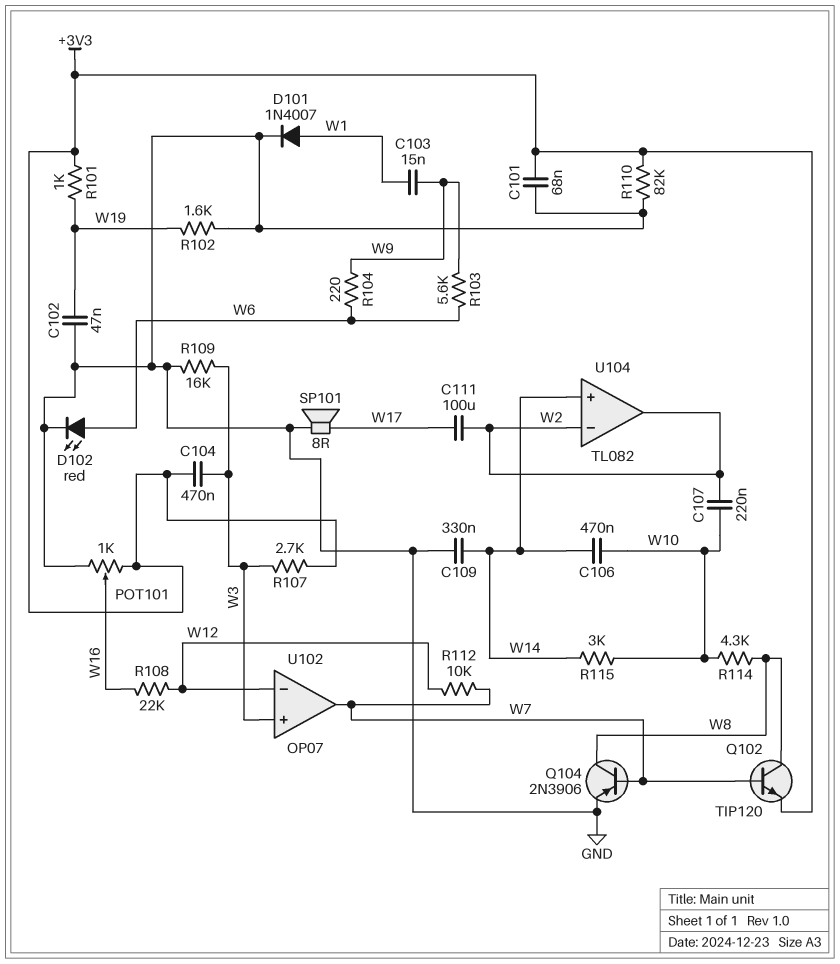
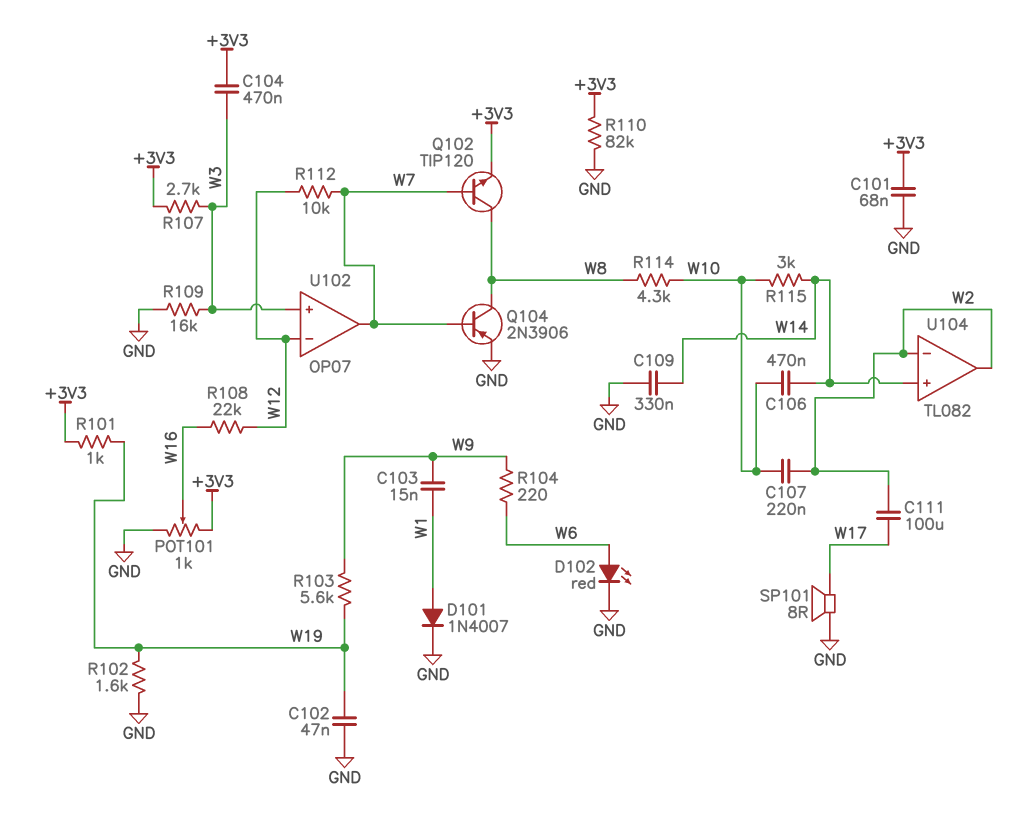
R103: 5.6k (W6, W9) -> 5.6k (W9, W19)

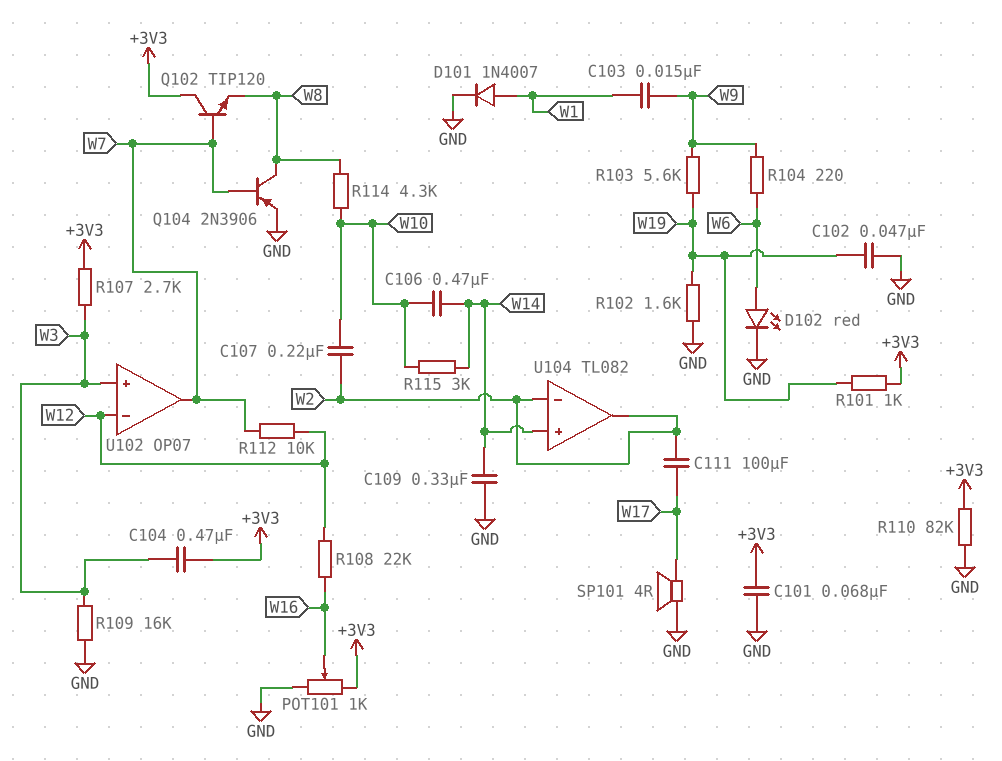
Q102: NPN TIP120 (B W7, C W8, E +3V3) -> NPN TIP120 (B W7, C +3V3, E W8)
SP101: speaker 8R (GND, W17) -> speaker 4R (GND, W17)

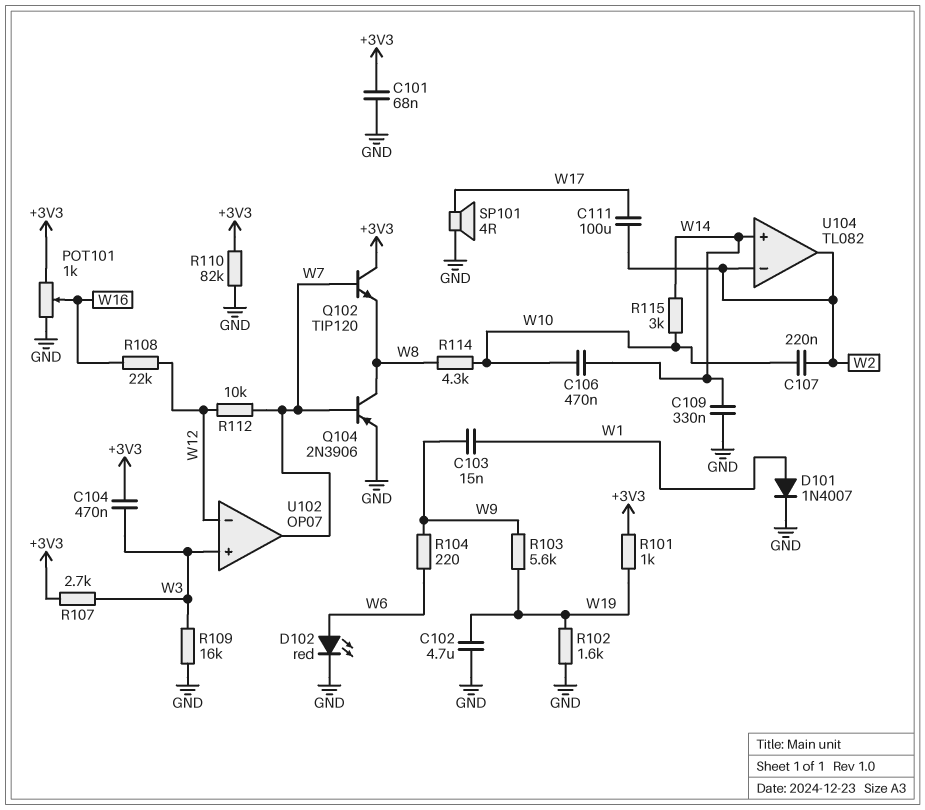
C102: 47nF (GND, W19) -> 4.7uF (GND, W19)

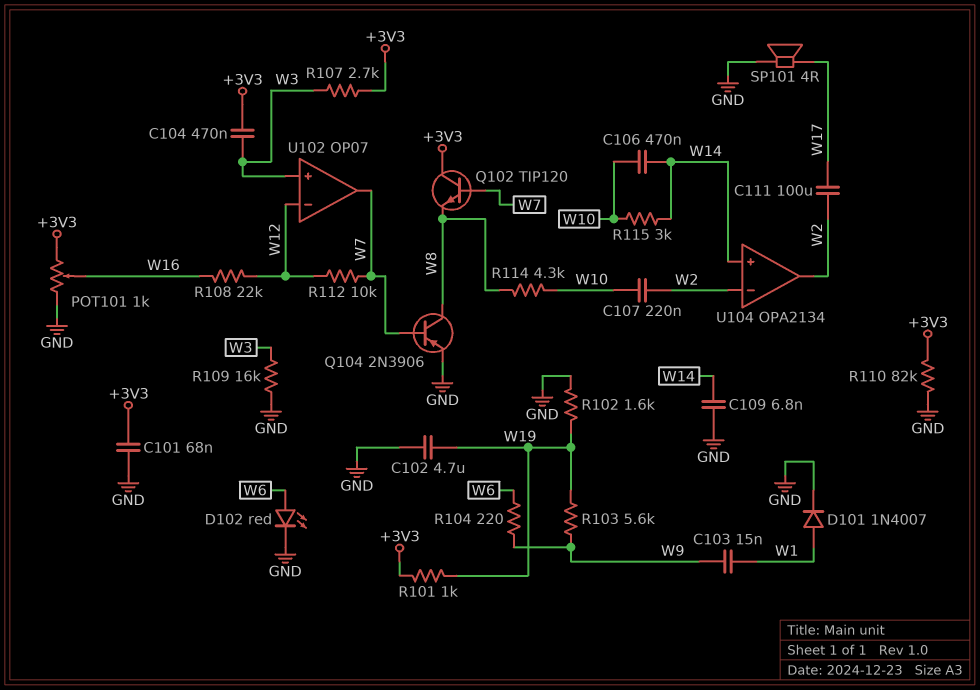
C109: 330nF (GND, W14) -> 6.8nF (GND, W14)
U104: TL082 -> OPA2134

